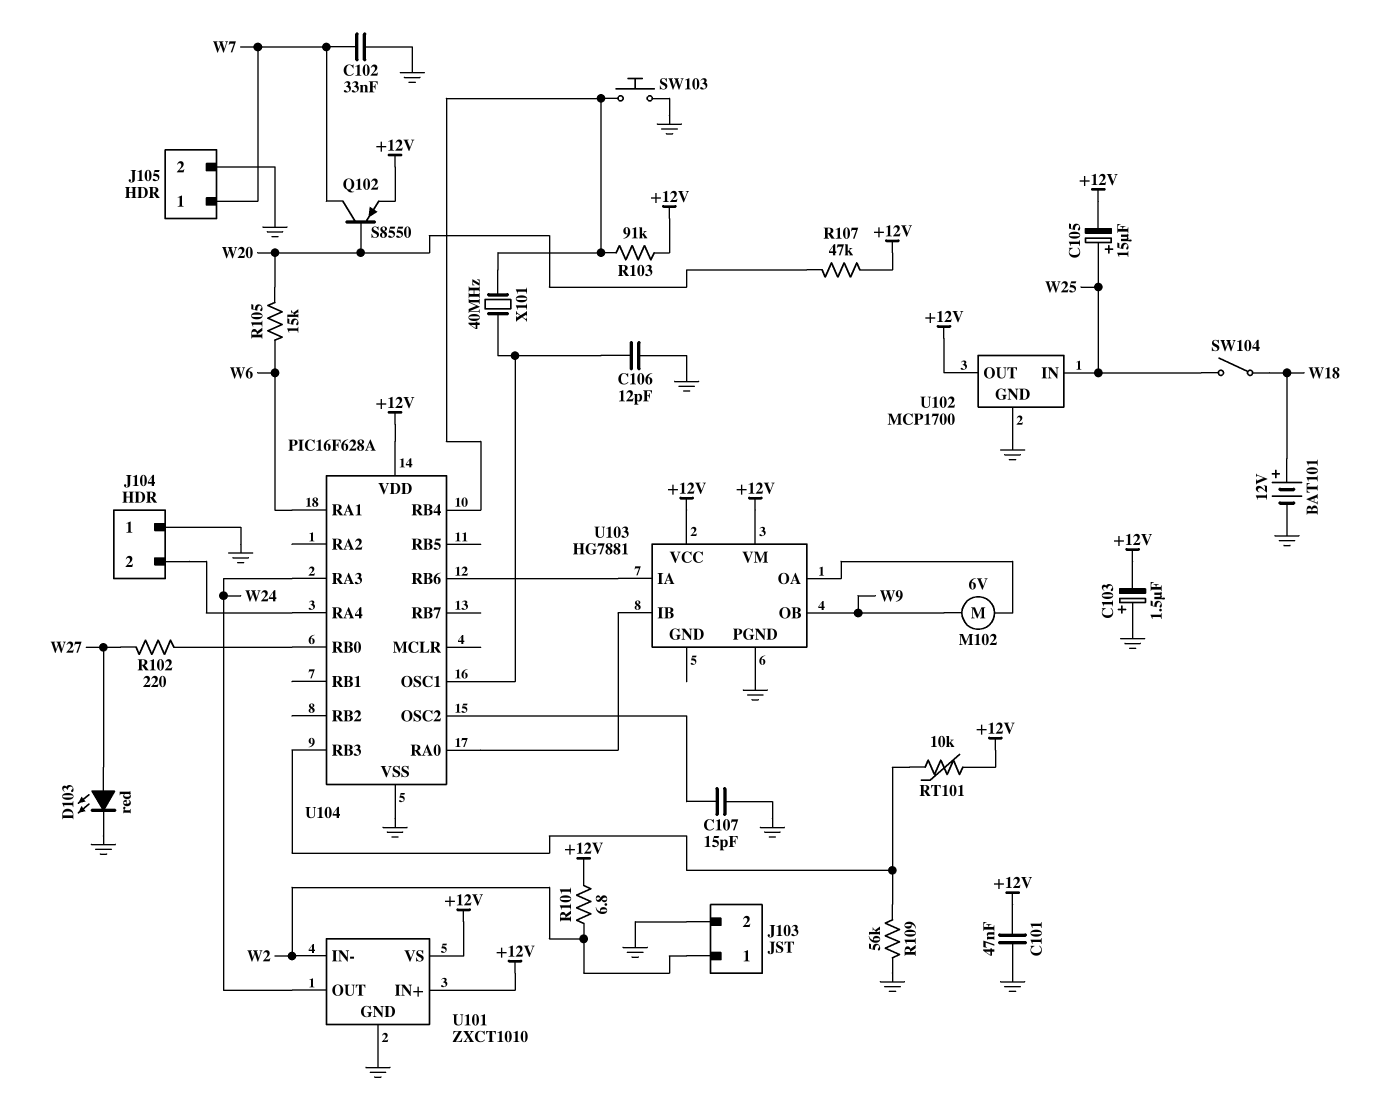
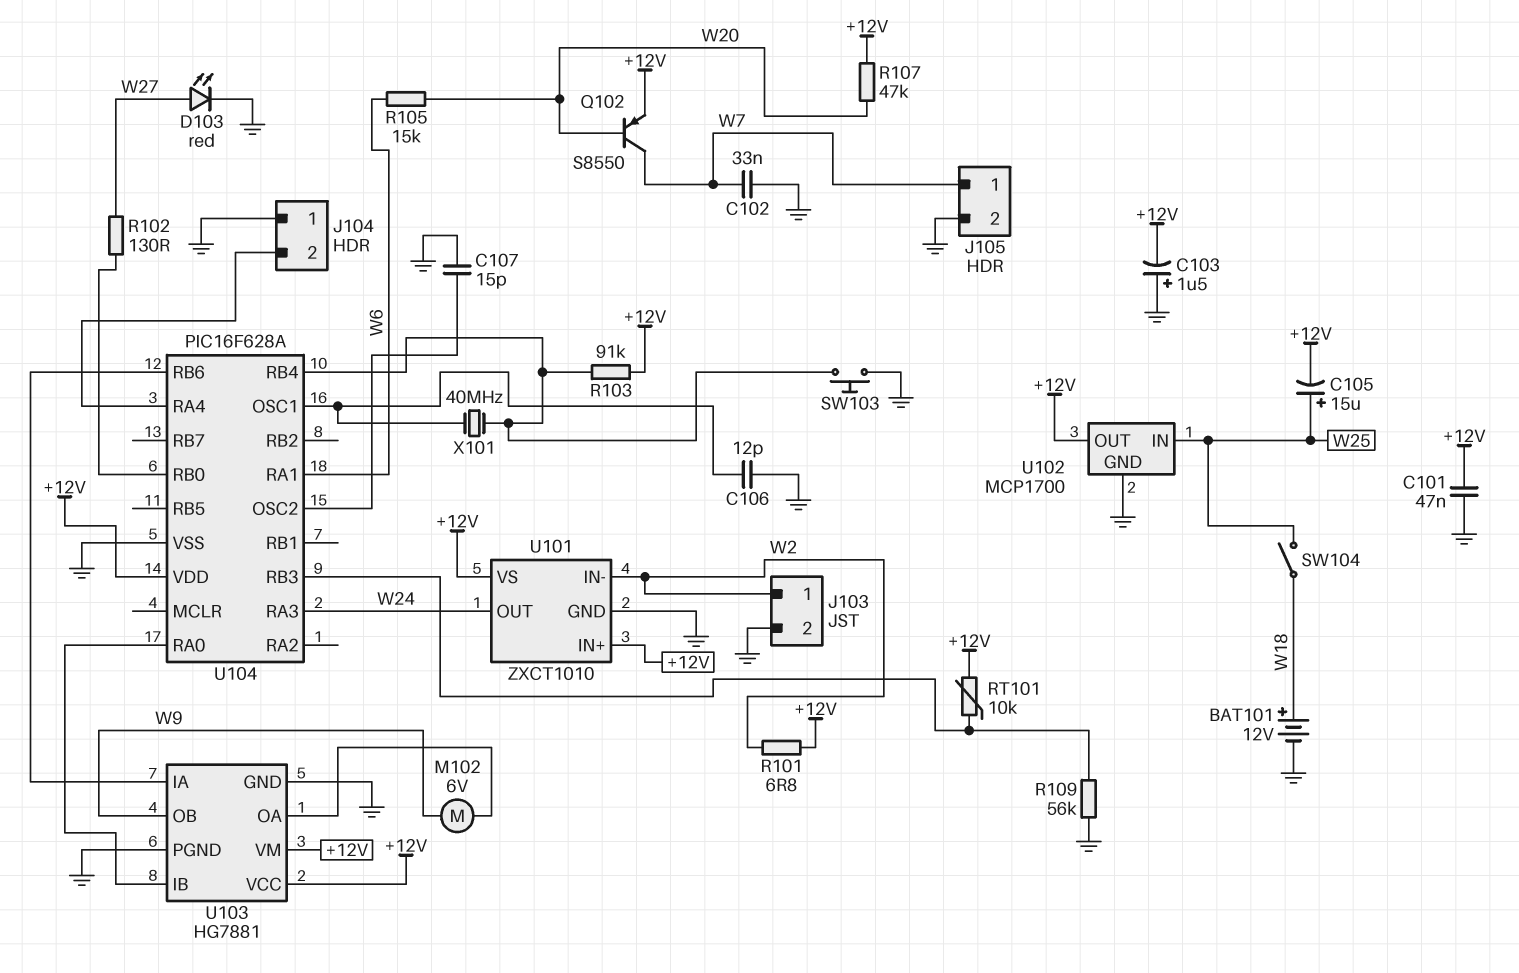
R102: 220 (U104/RB0, W27) -> 130 (U104/RB0, W27)
U103 pin GND: none -> GND

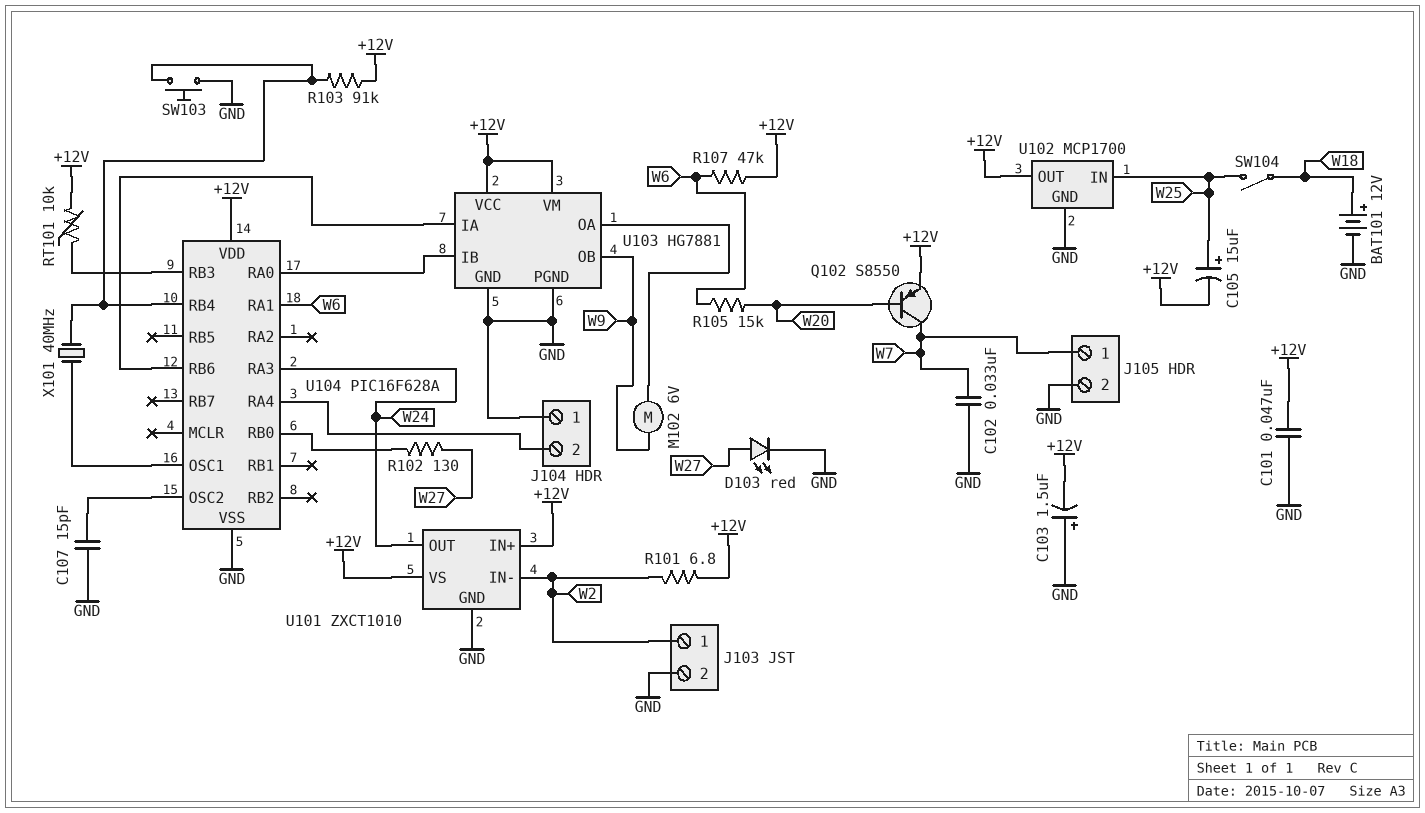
C106: 12pF (GND, U104/OSC1) -> none
R107: 47k (+12V, W20) -> 47k (+12V, W6)
R109: 56k (GND, U104/RB3) -> none

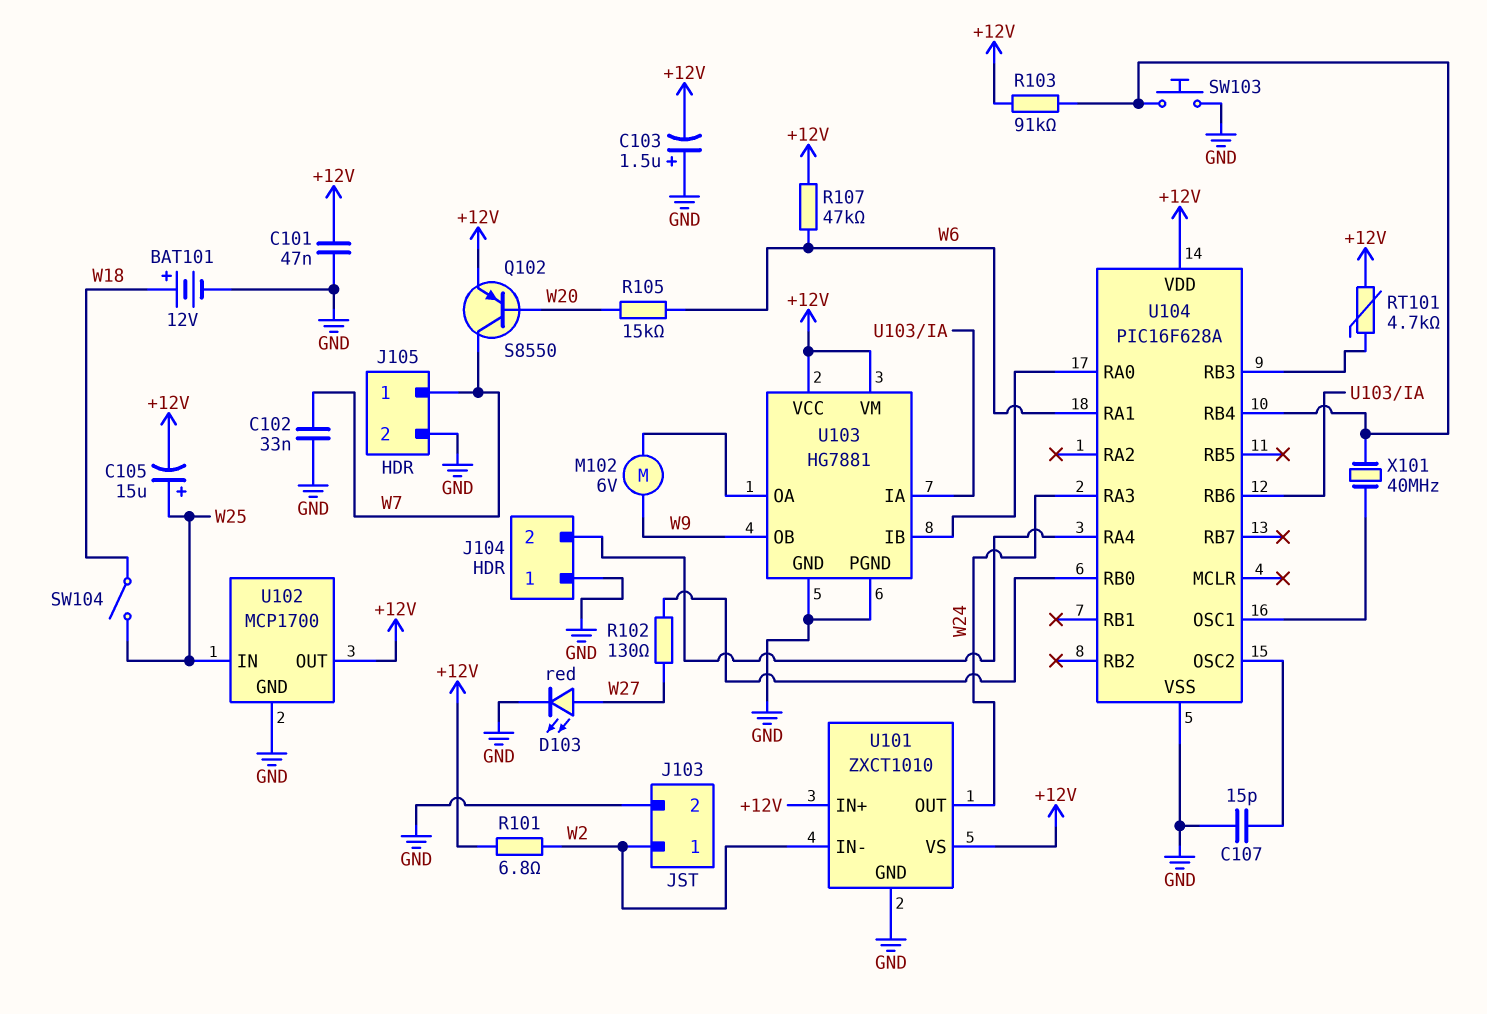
RT101: 10k (+12V, U104/RB3) -> 4.7k (+12V, U104/RB3)

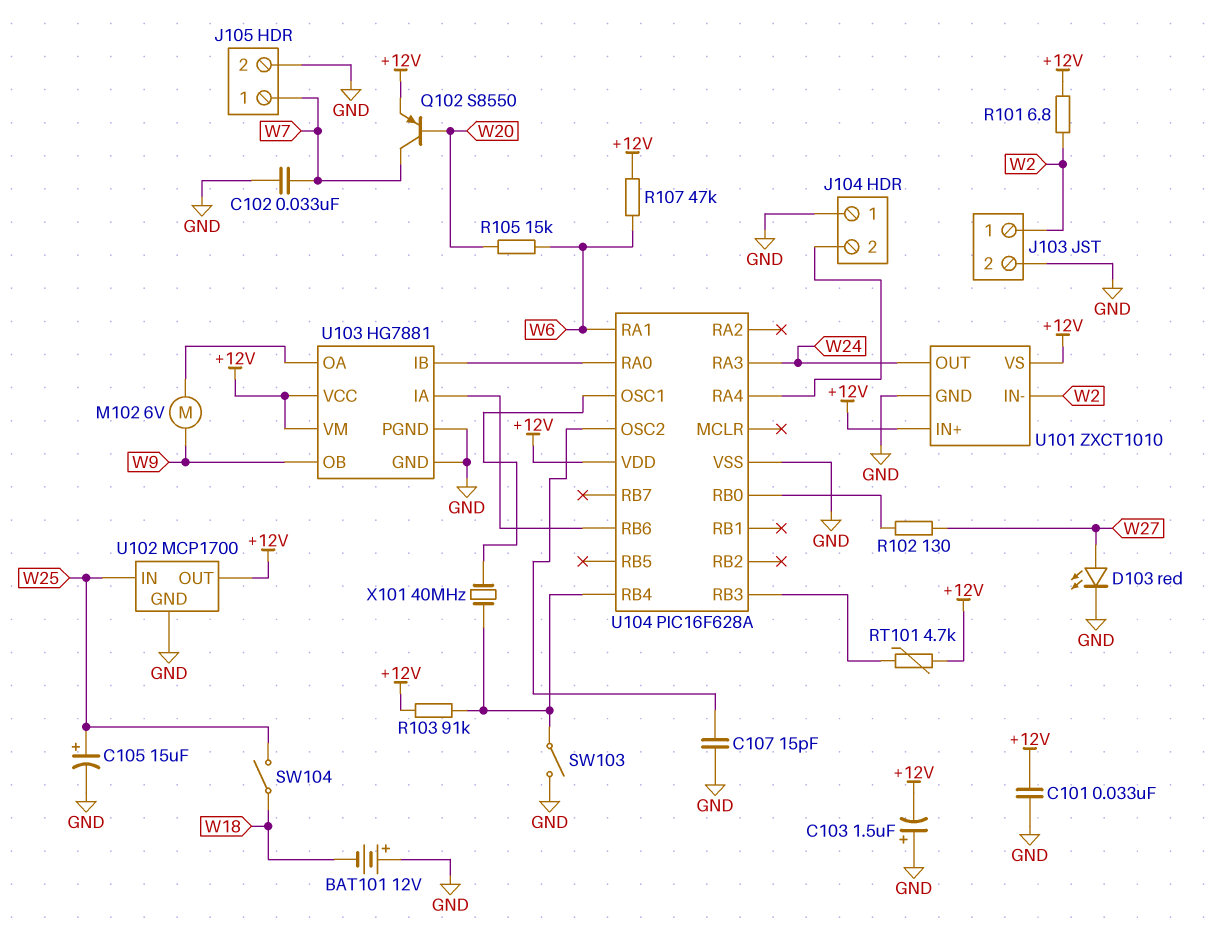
BAT101: 12V (plus W18, minus GND) -> 12V (plus GND, minus W18)
C101: 47nF (+12V, GND) -> 33nF (+12V, GND)
C105: 15uF (plus W25, minus +12V) -> 15uF (plus W25, minus GND)
SW103: button (GND, U104/RB4) -> switch (GND, U104/RB4)

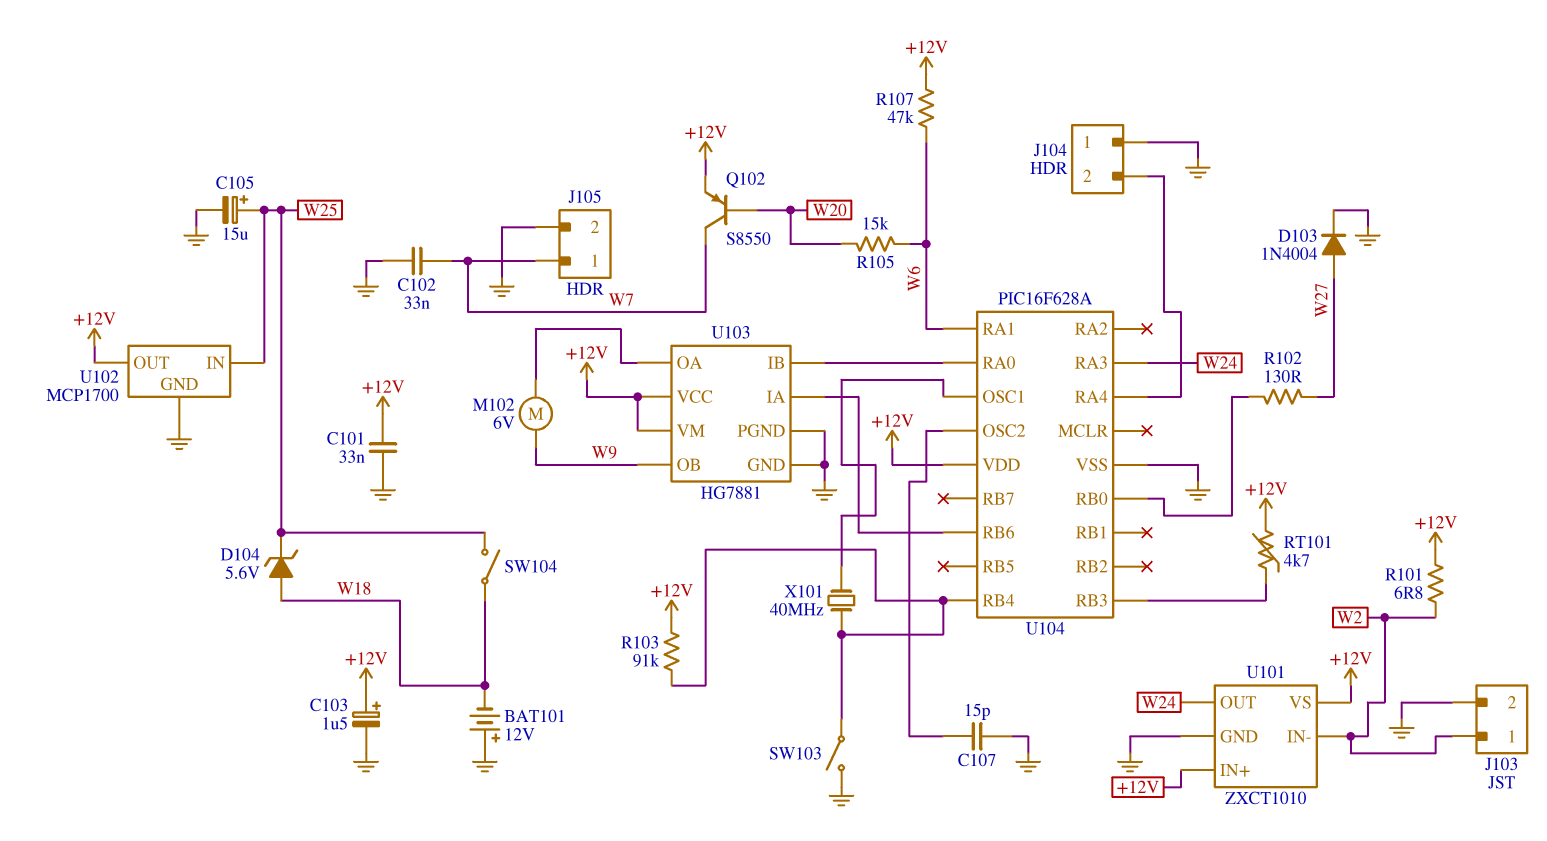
C103: 1.5uF (plus GND, minus +12V) -> 1.5uF (plus +12V, minus GND)
D103: LED red (A W27, K GND) -> diode 1N4004 (A W27, K GND)
D104: none -> zener 5.6V (A W18, K W25)

